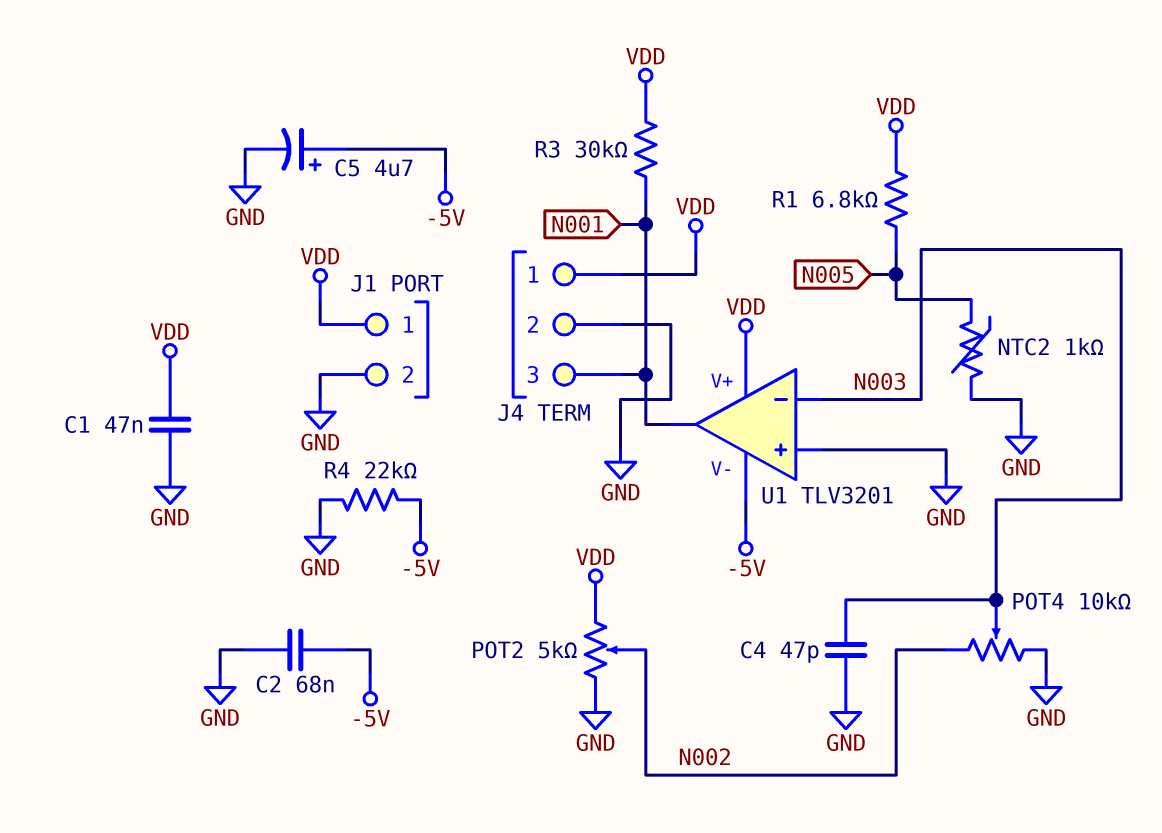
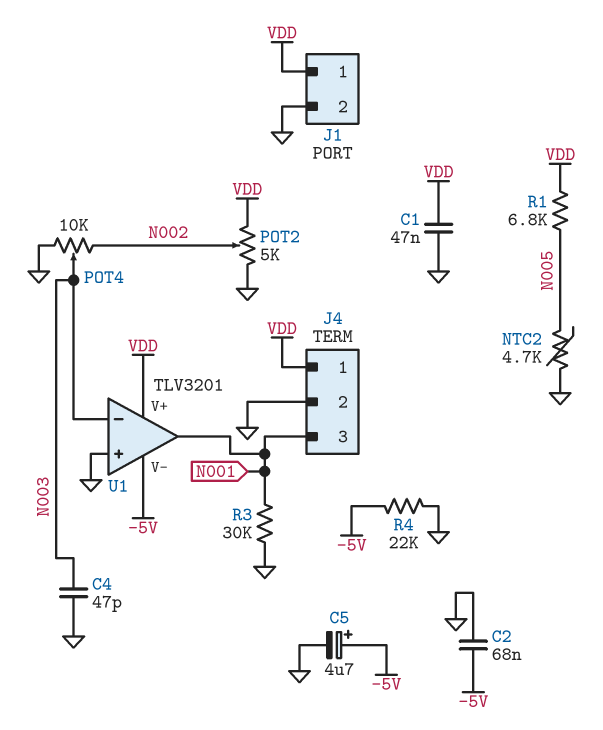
NTC2: 1k (GND, N005) -> 4.7k (GND, N005)
R3: 30k (N001, VDD) -> 30k (GND, N001)

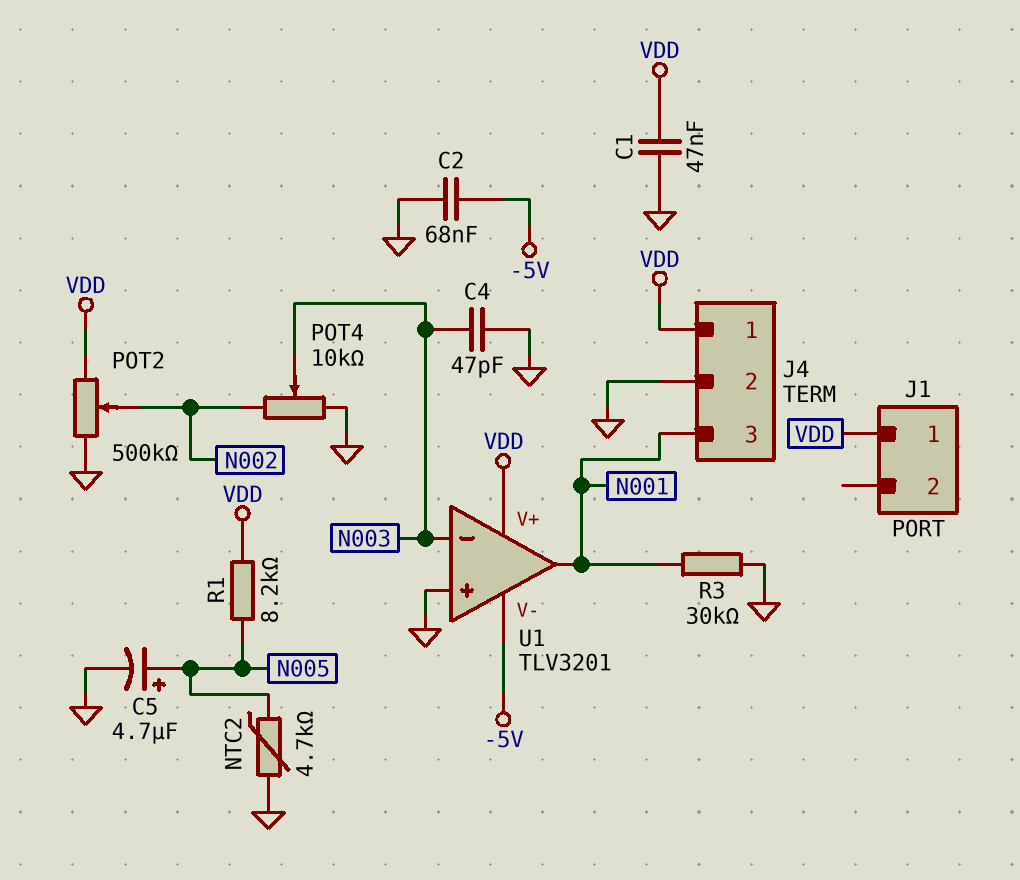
C5: 4.7uF (plus -5V, minus GND) -> 4.7uF (plus N005, minus GND)
J1 pin 2: GND -> none
POT2: 5k (GND, VDD, wiper N002) -> 500k (GND, VDD, wiper N002)
R1: 6.8k (N005, VDD) -> 8.2k (N005, VDD)
R4: 22k (-5V, GND) -> none

